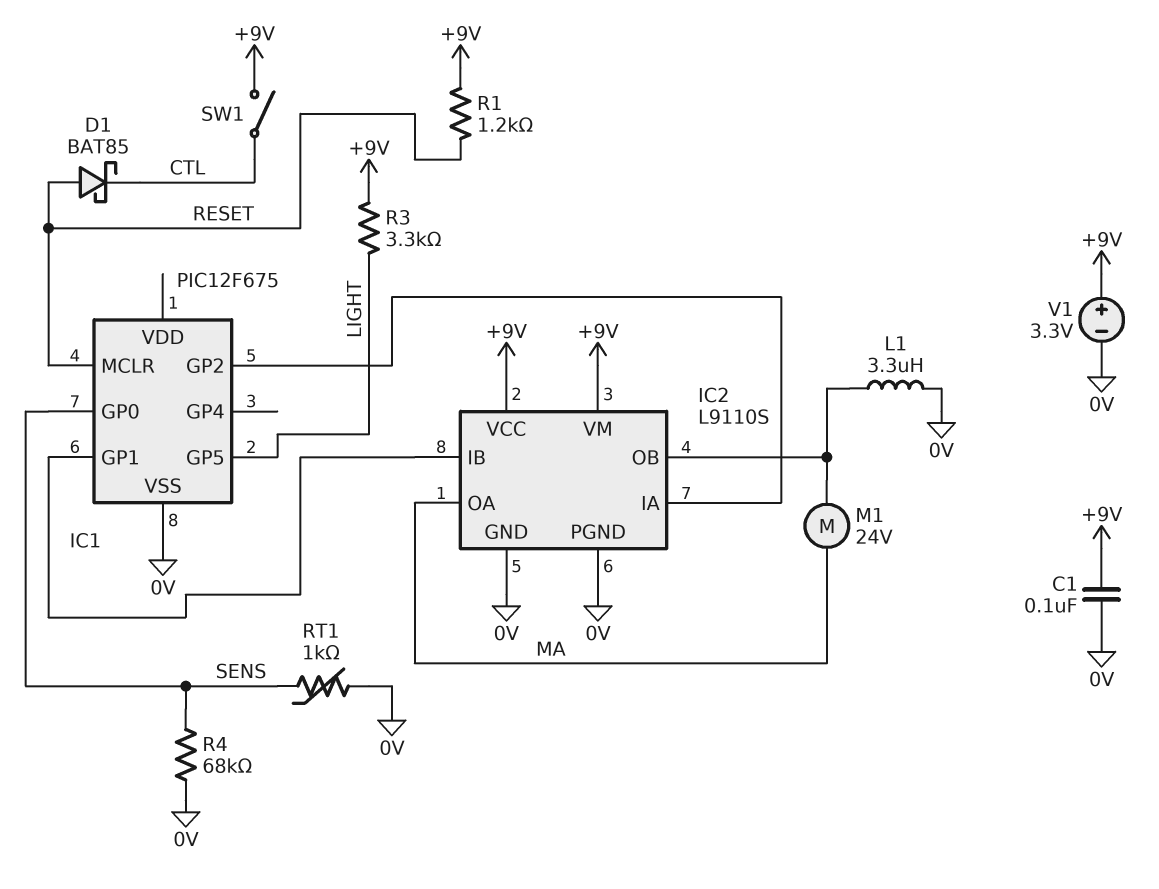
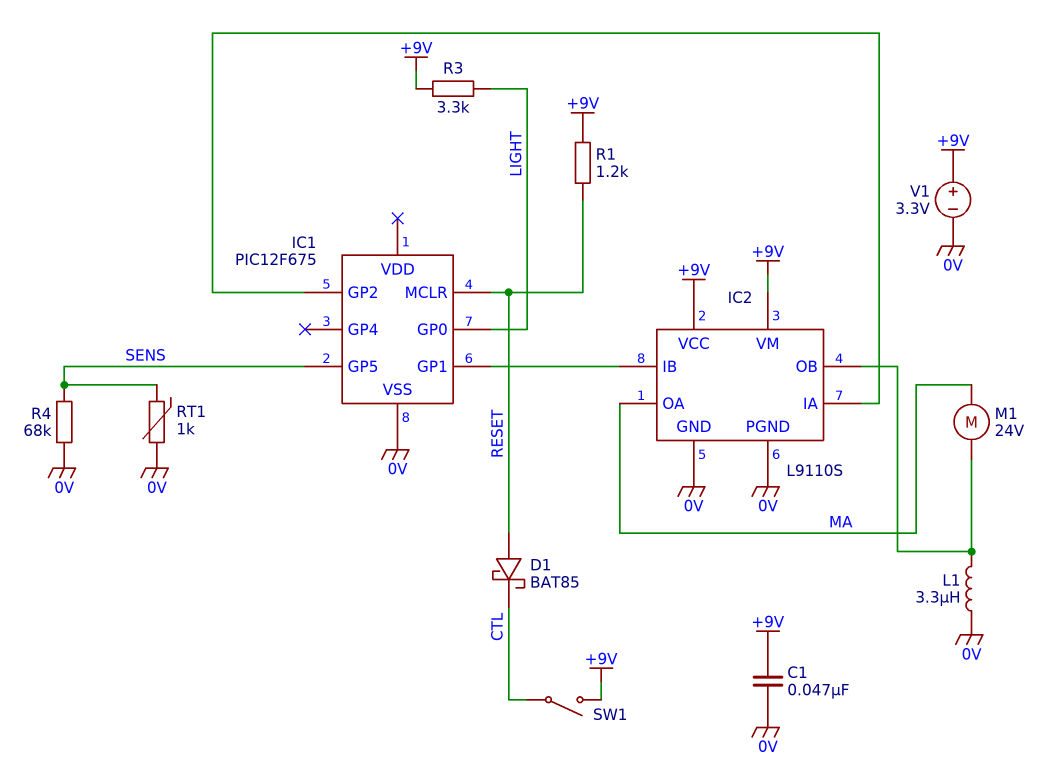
C1: 100nF (+9V, 0V) -> 47nF (+9V, 0V)
IC1 pin GP0: SENS -> LIGHT
IC1 pin GP5: LIGHT -> SENS

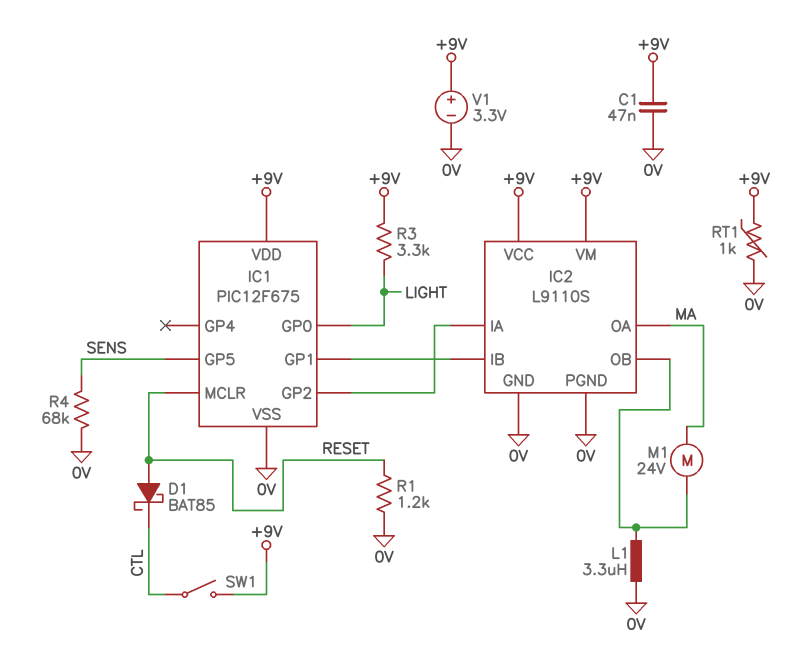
IC1 pin VDD: none -> +9V
R1: 1.2k (+9V, RESET) -> 1.2k (0V, RESET)
RT1: 1k (0V, SENS) -> 1k (+9V, 0V)

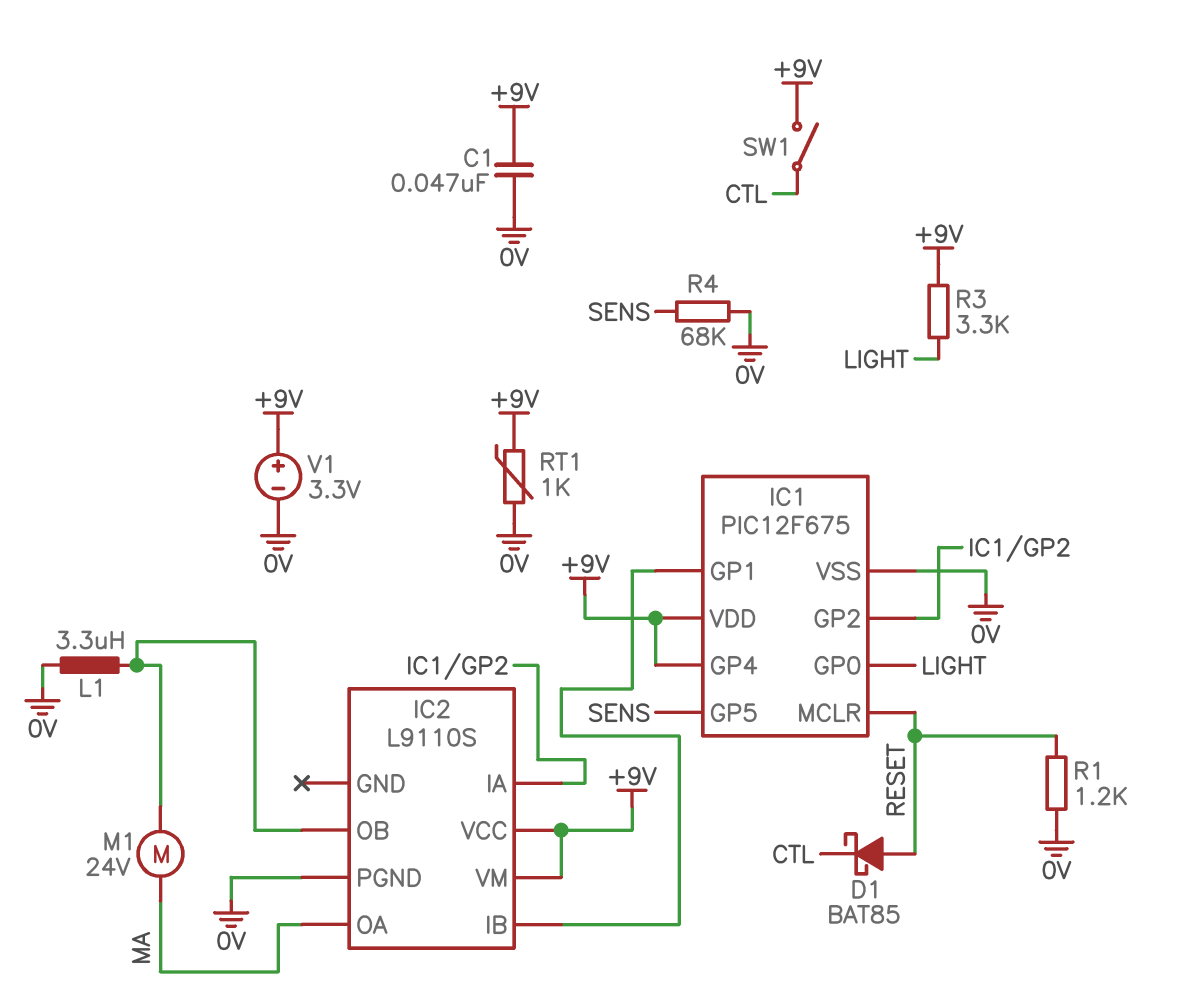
IC1 pin GP4: none -> +9V
IC2 pin GND: 0V -> none

